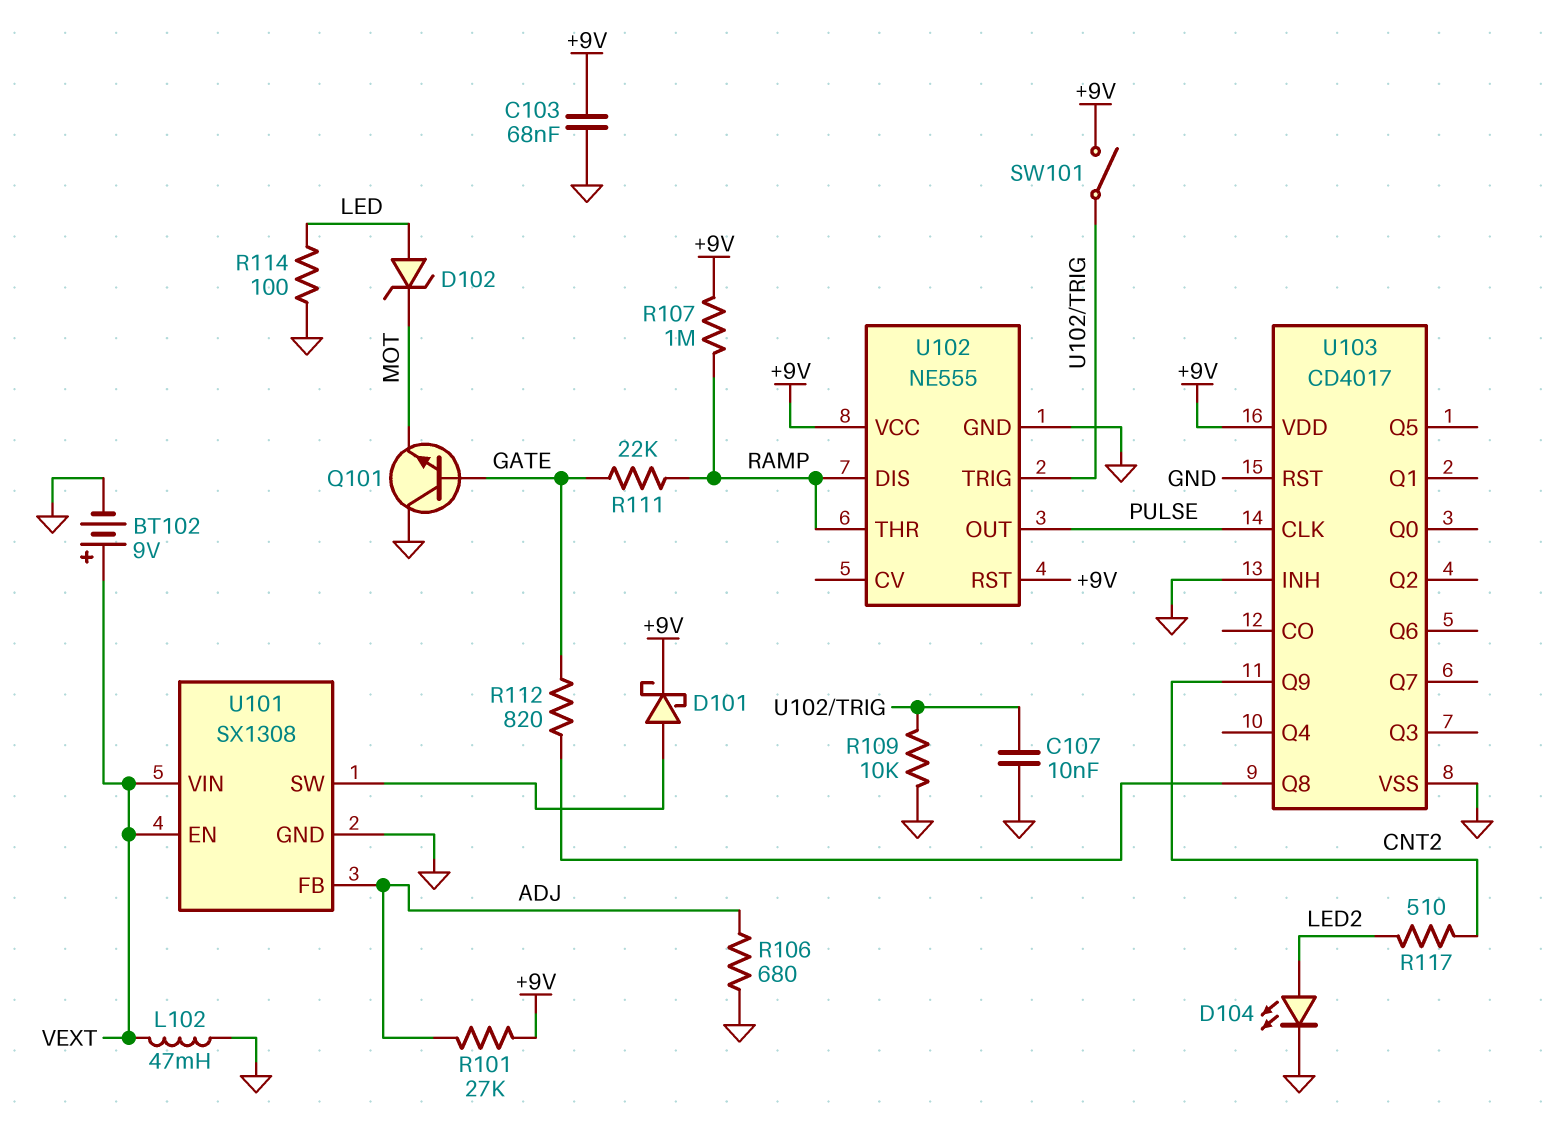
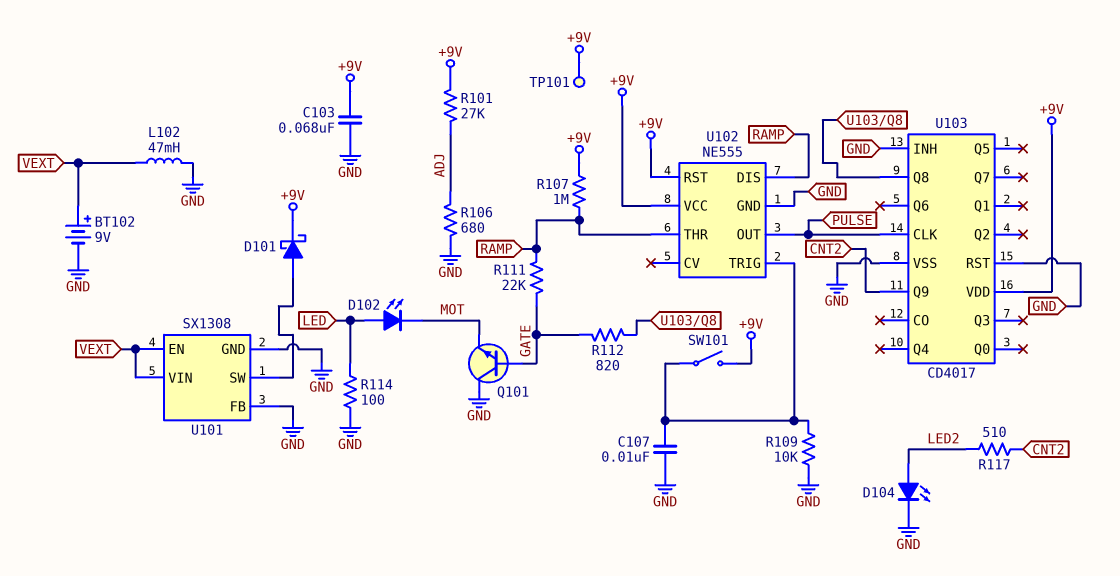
D102: zener (A LED, K MOT) -> LED (A LED, K MOT)
TP101: none -> test point (+9V)
U101 pin FB: ADJ -> GND

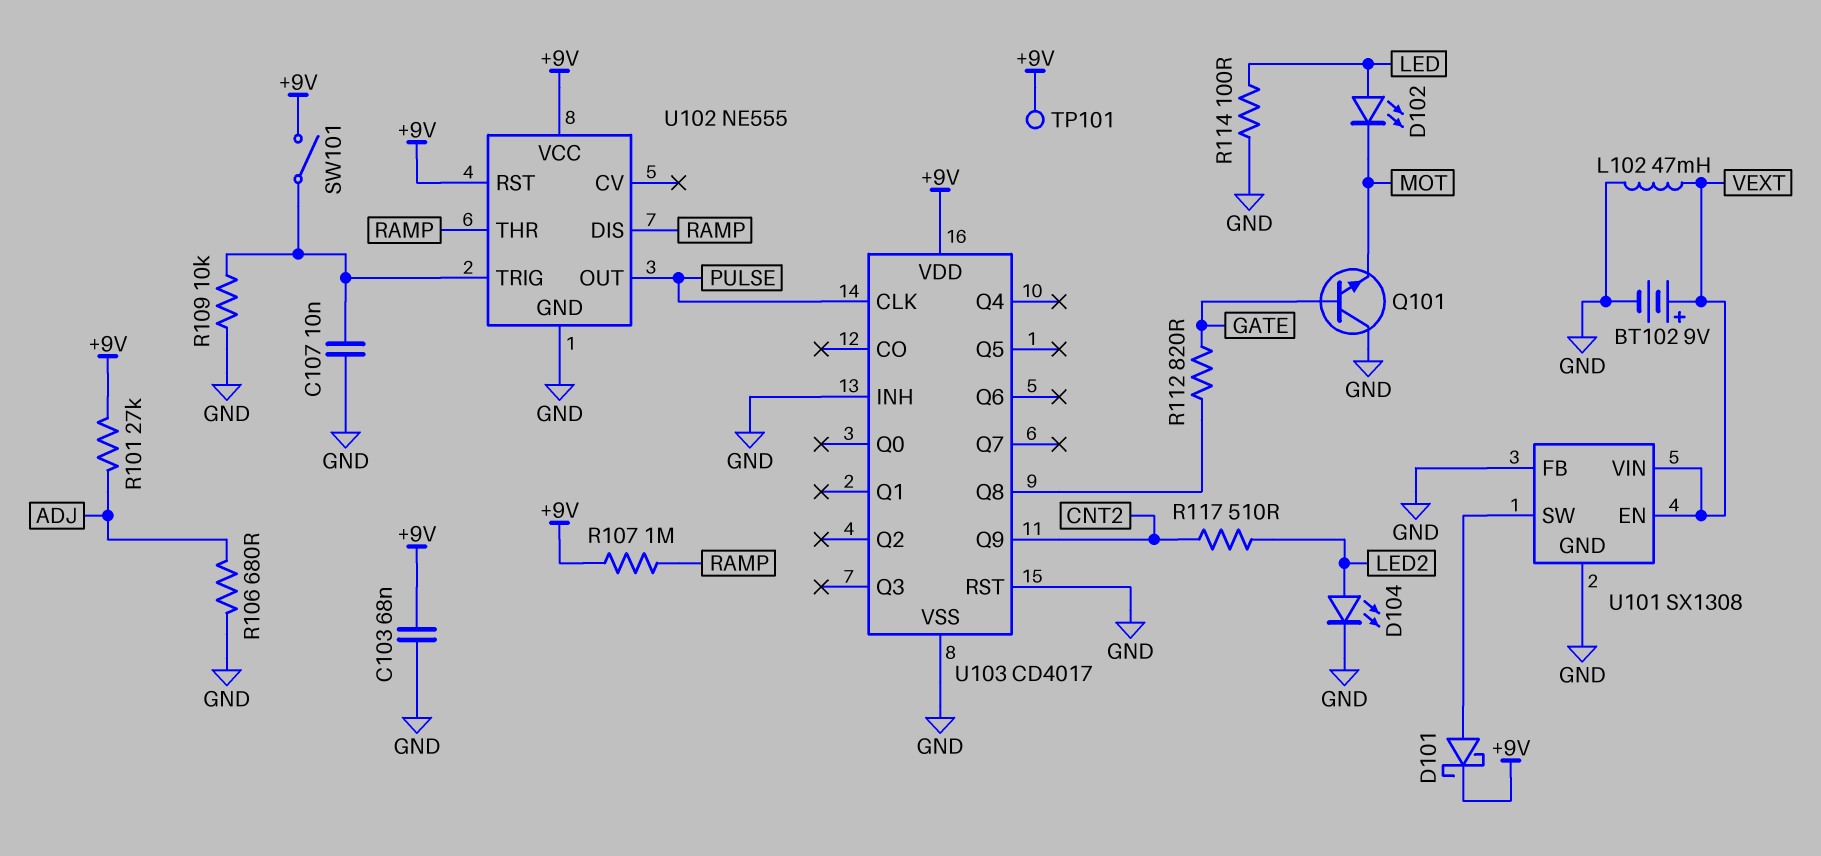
R111: 22k (GATE, RAMP) -> none

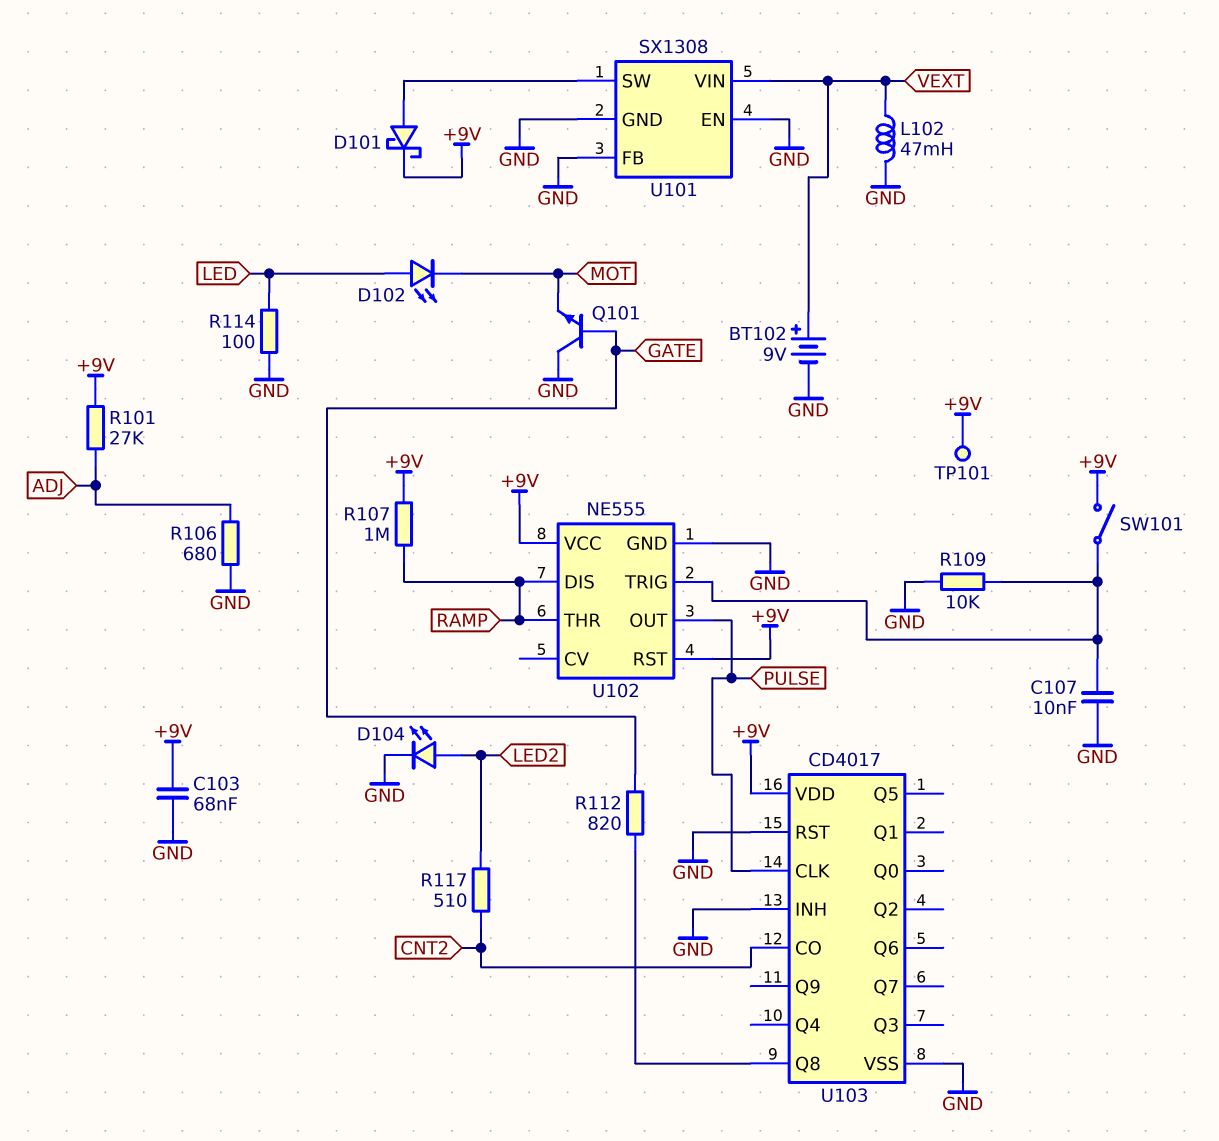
U101 pin EN: VEXT -> GND
U103 pin CO: none -> CNT2
U103 pin Q9: CNT2 -> none

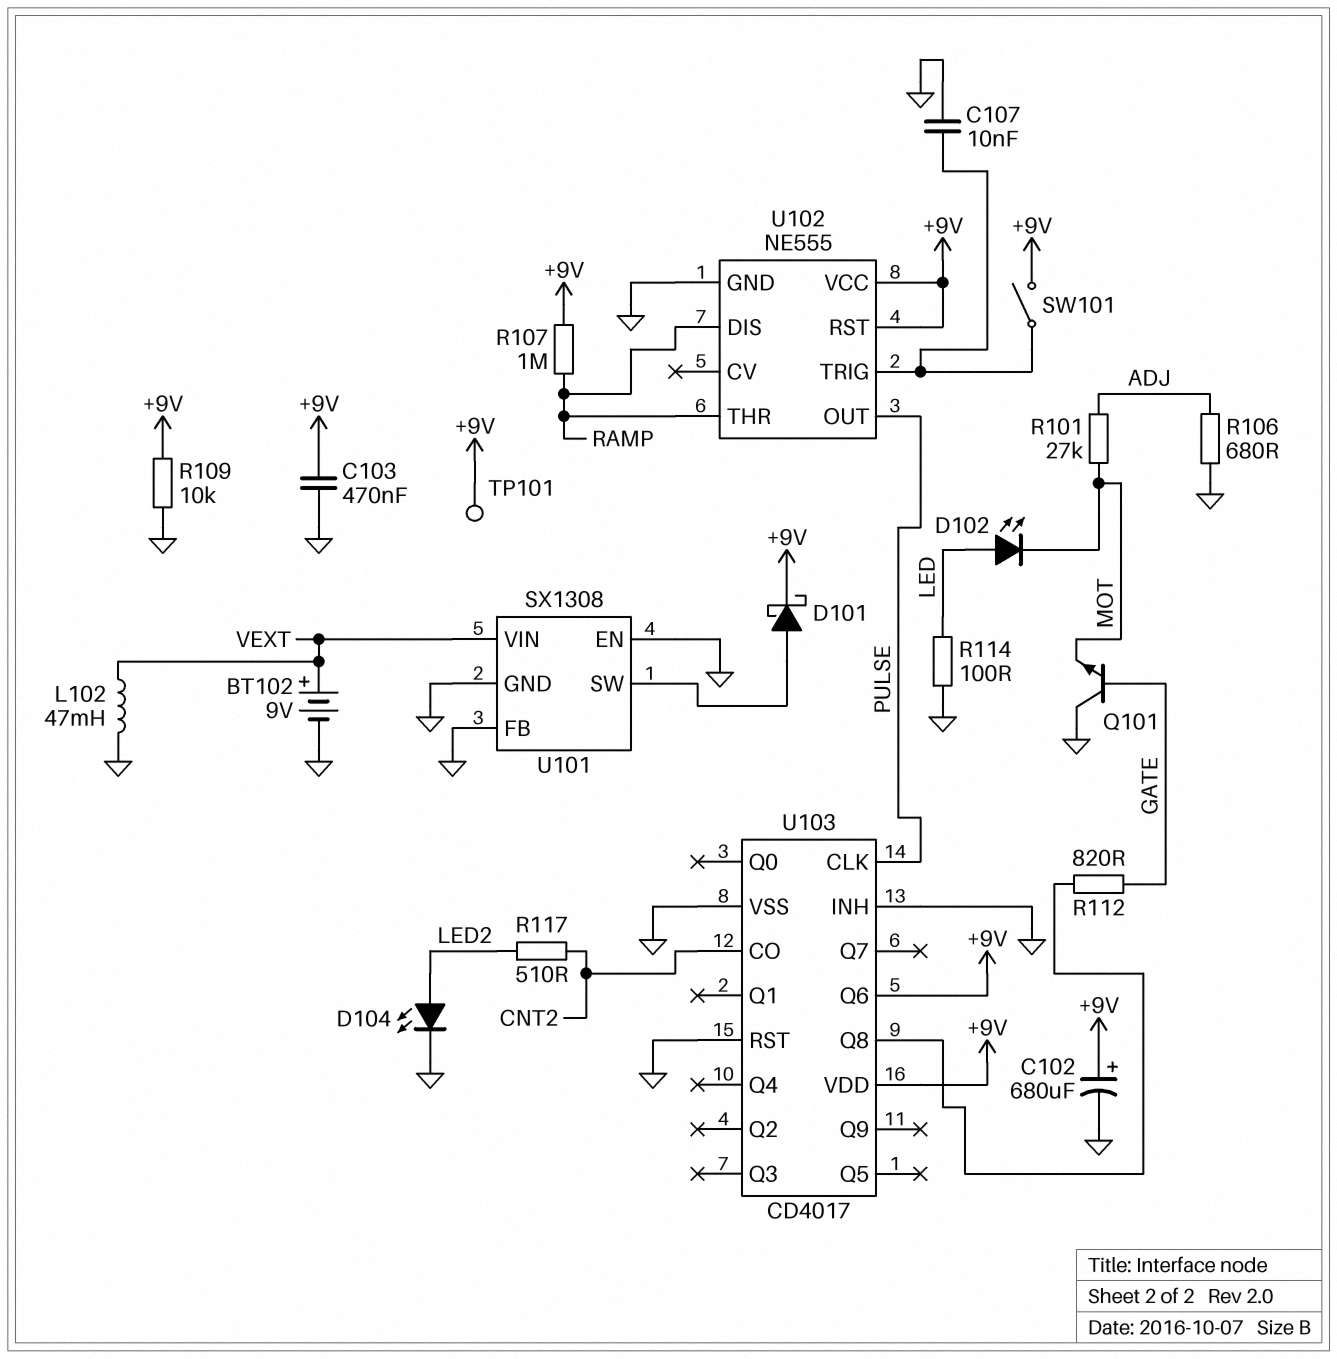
C102: none -> 680uF (plus +9V, minus GND)
C103: 68nF (+9V, GND) -> 470nF (+9V, GND)
R101: 27k (+9V, ADJ) -> 27k (ADJ, MOT)
R109: 10k (GND, U102/TRIG) -> 10k (+9V, GND)
U103 pin Q6: none -> +9V

